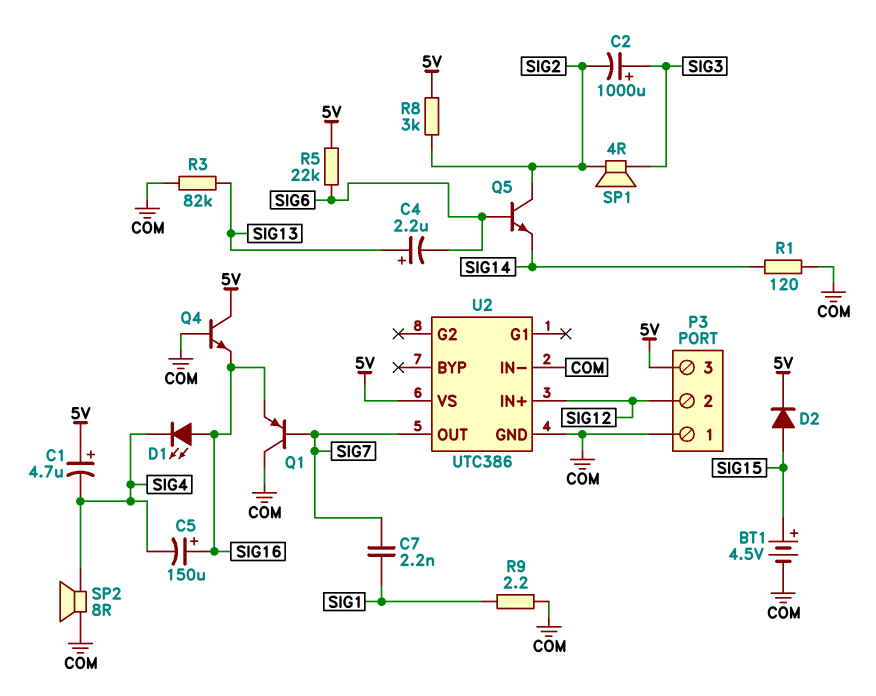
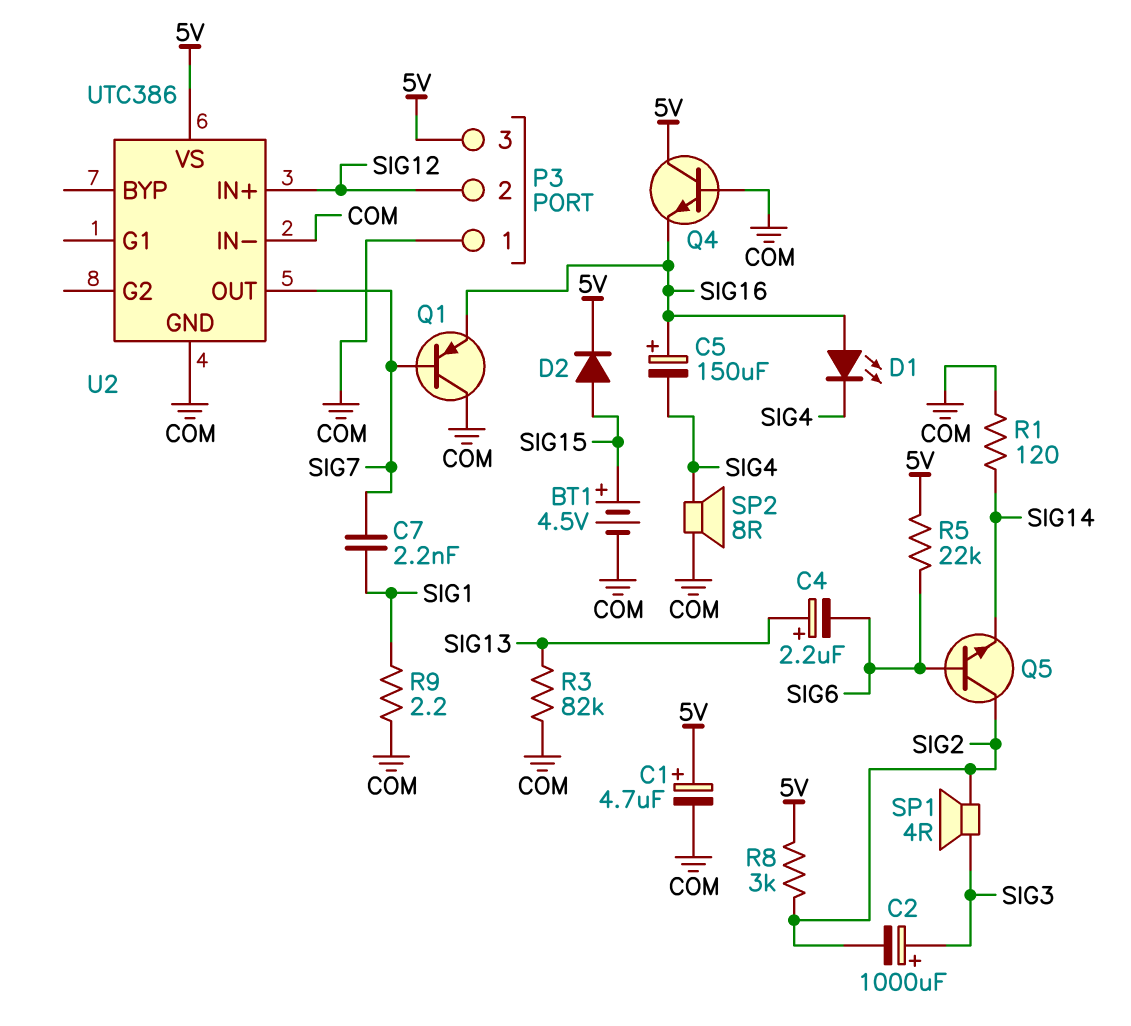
C1: 4.7uF (plus 5V, minus SIG4) -> 4.7uF (plus 5V, minus COM)

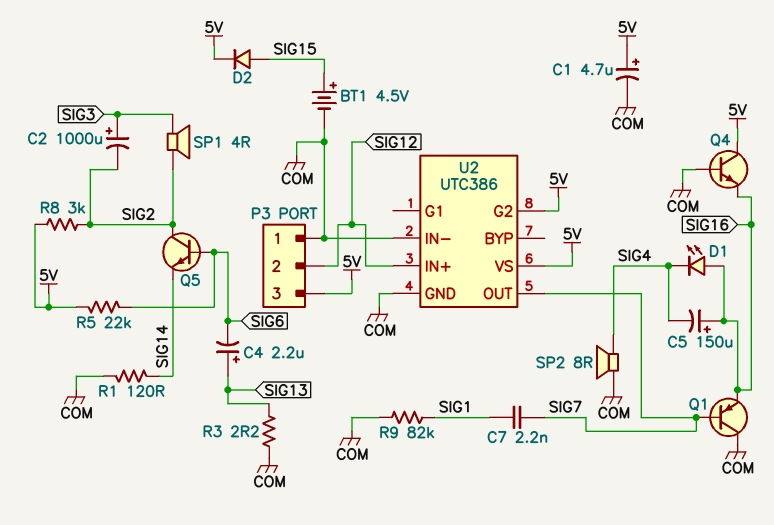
R3: 82k (COM, SIG13) -> 2.2 (COM, SIG13)
R9: 2.2 (COM, SIG1) -> 82k (COM, SIG1)
U2 pin G2: none -> 5V

